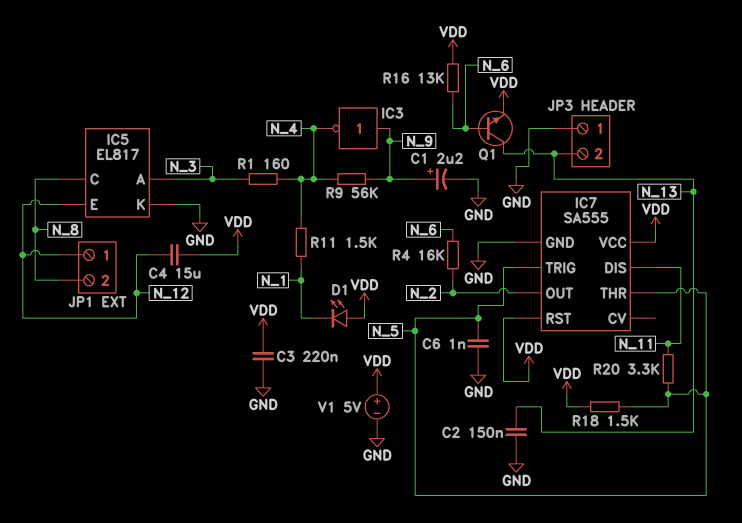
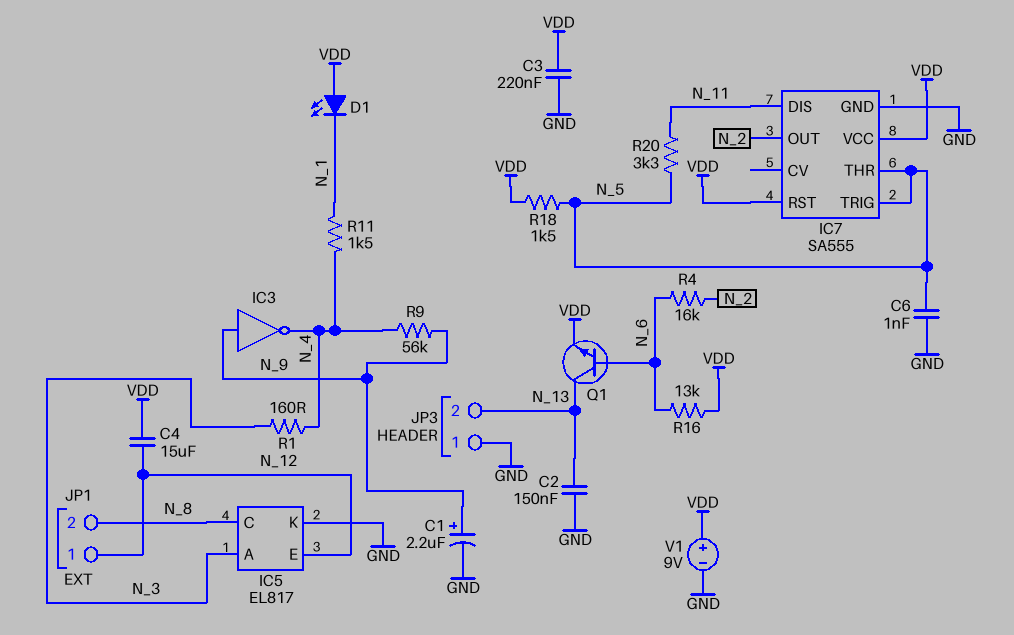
V1: 5V (plus VDD, minus GND) -> 9V (plus VDD, minus GND)

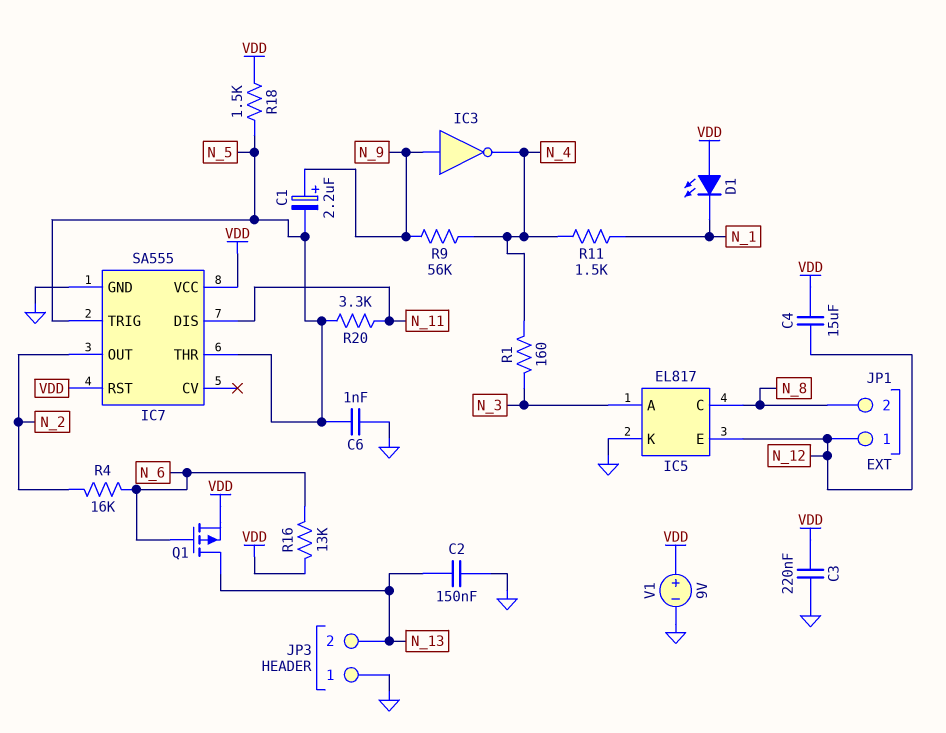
C1: 2.2uF (plus N_9, minus GND) -> 2.2uF (plus N_9, minus N_5)
Q1: NPN (B N_6, C N_13, E VDD) -> PMOS (G N_6, D N_13, S VDD)

